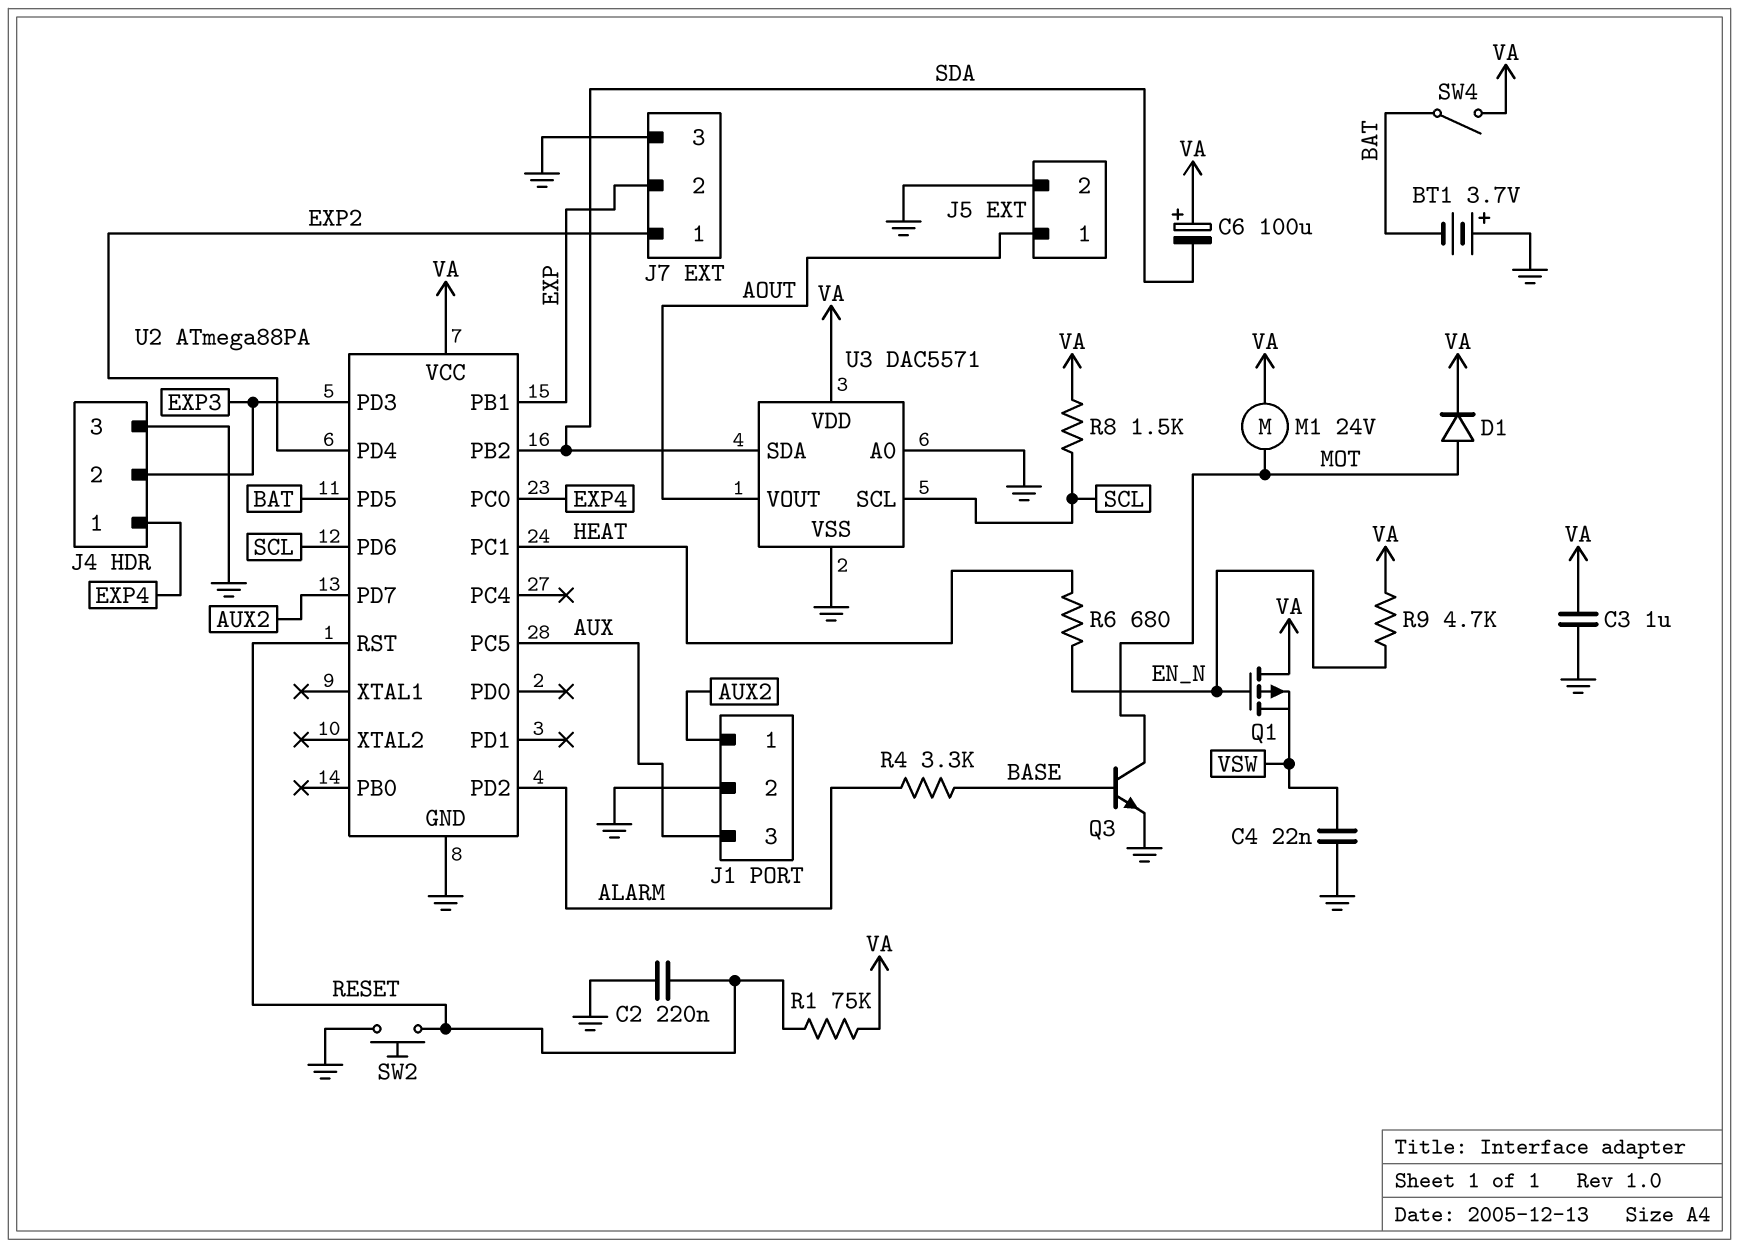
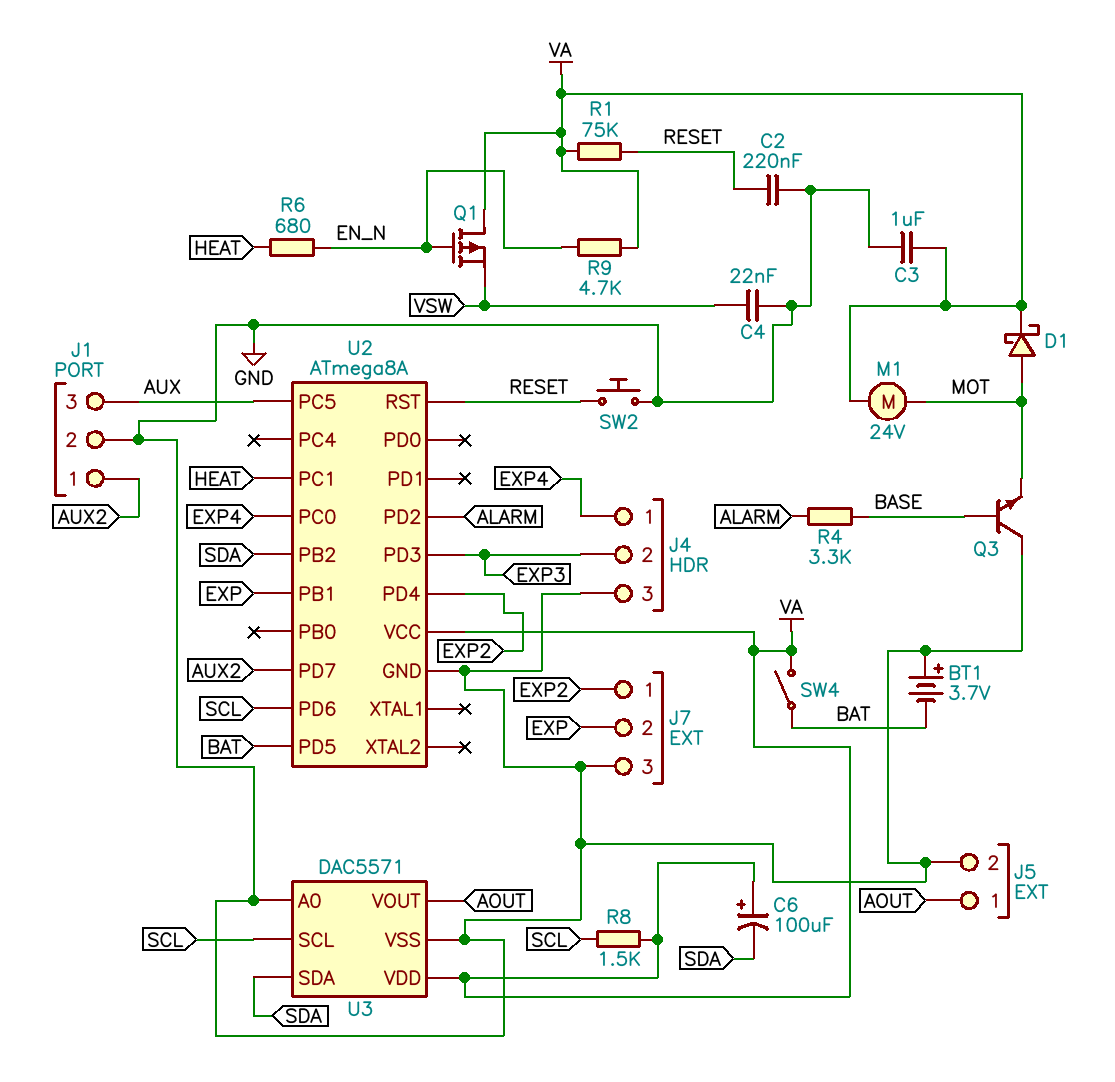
D1: diode (A MOT, K VA) -> schottky (A MOT, K VA)
Q3: NPN (B BASE, C MOT, E GND) -> NPN (B BASE, C GND, E MOT)
U2: ATmega88PA -> ATmega8A

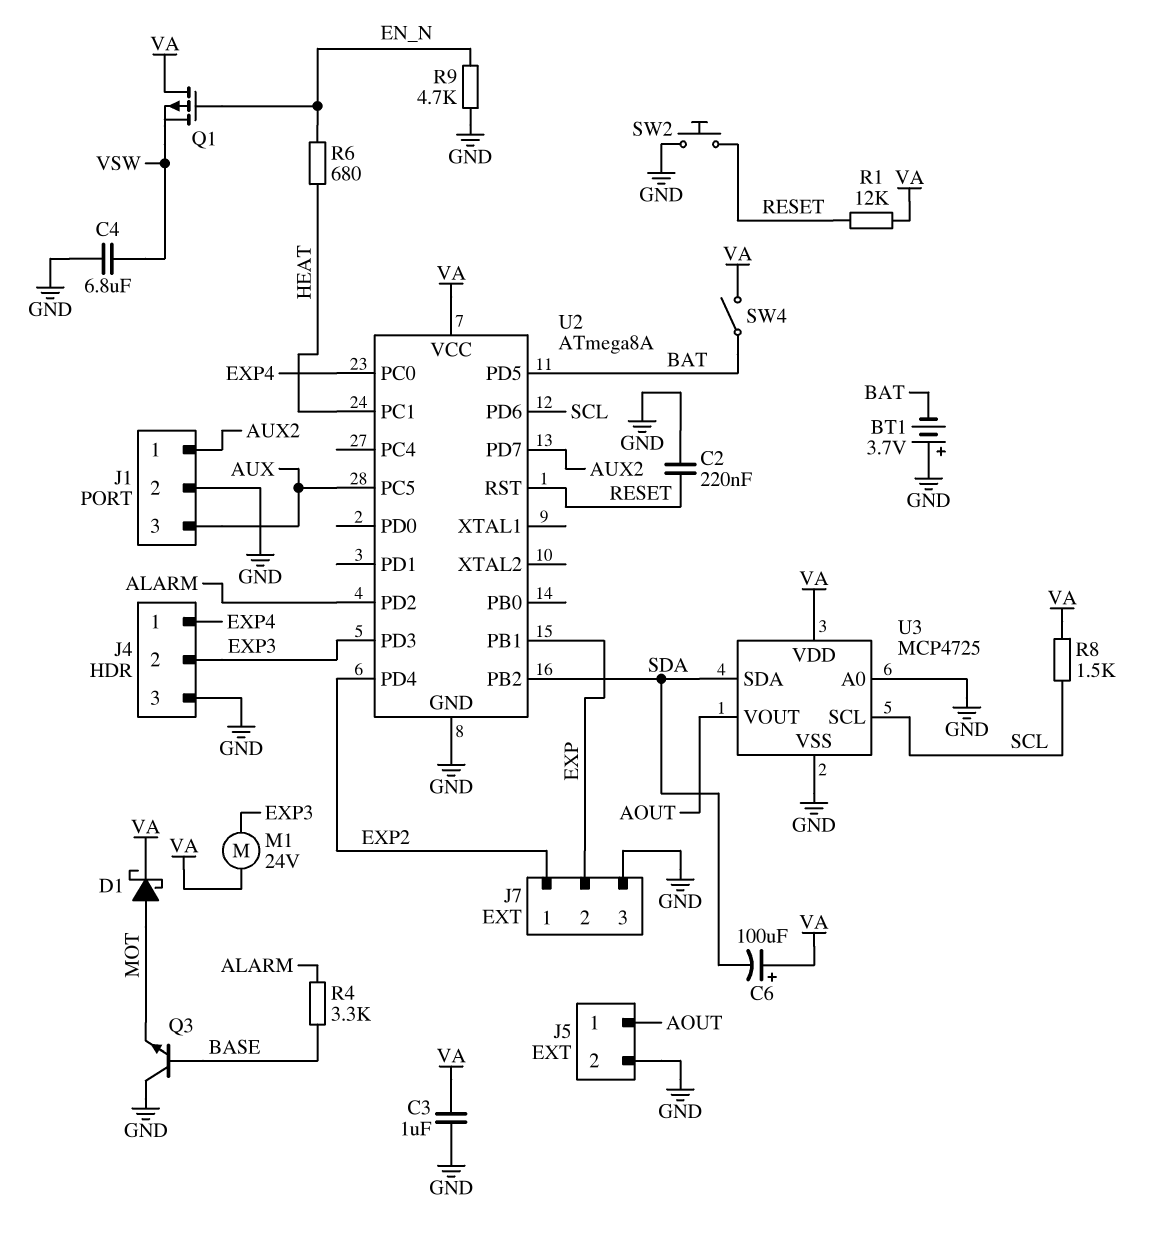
C4: 22nF (GND, VSW) -> 6.8uF (GND, VSW)
M1: motor 24V (MOT, VA) -> motor 24V (EXP3, VA)
R1: 75k (RESET, VA) -> 12k (RESET, VA)
R9: 4.7k (EN_N, VA) -> 4.7k (EN_N, GND)
U3: DAC5571 -> MCP4725

